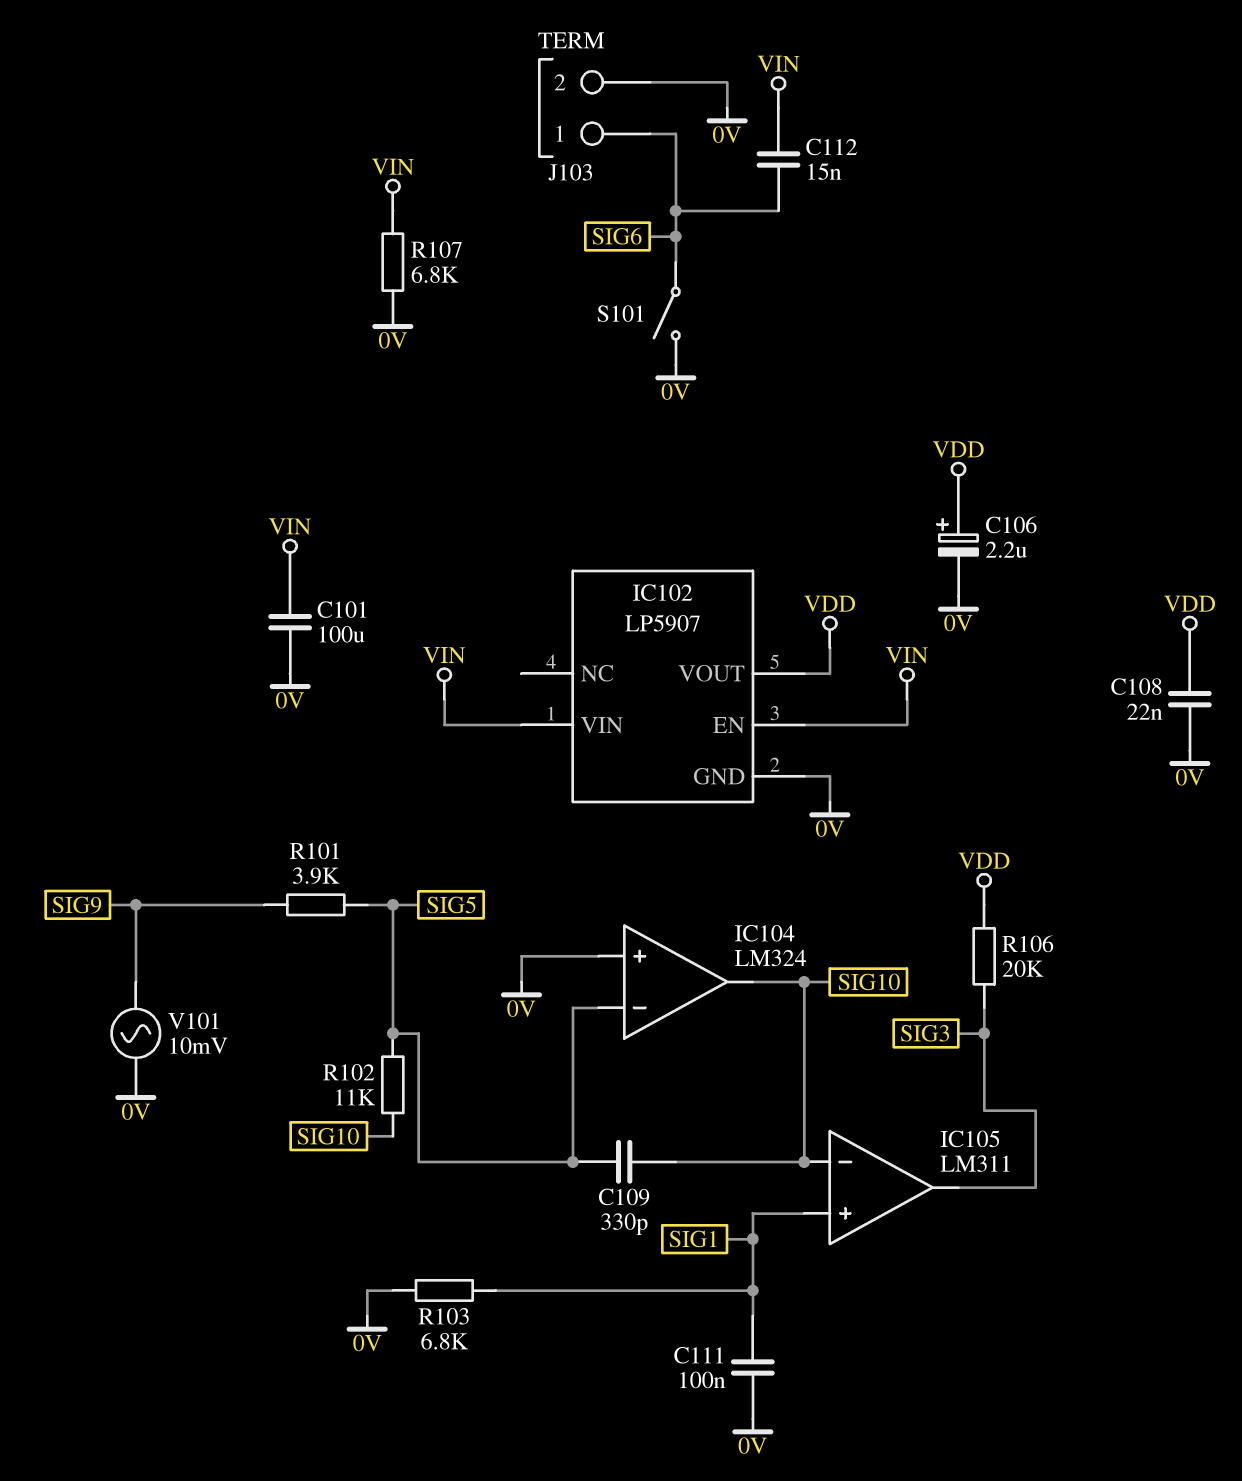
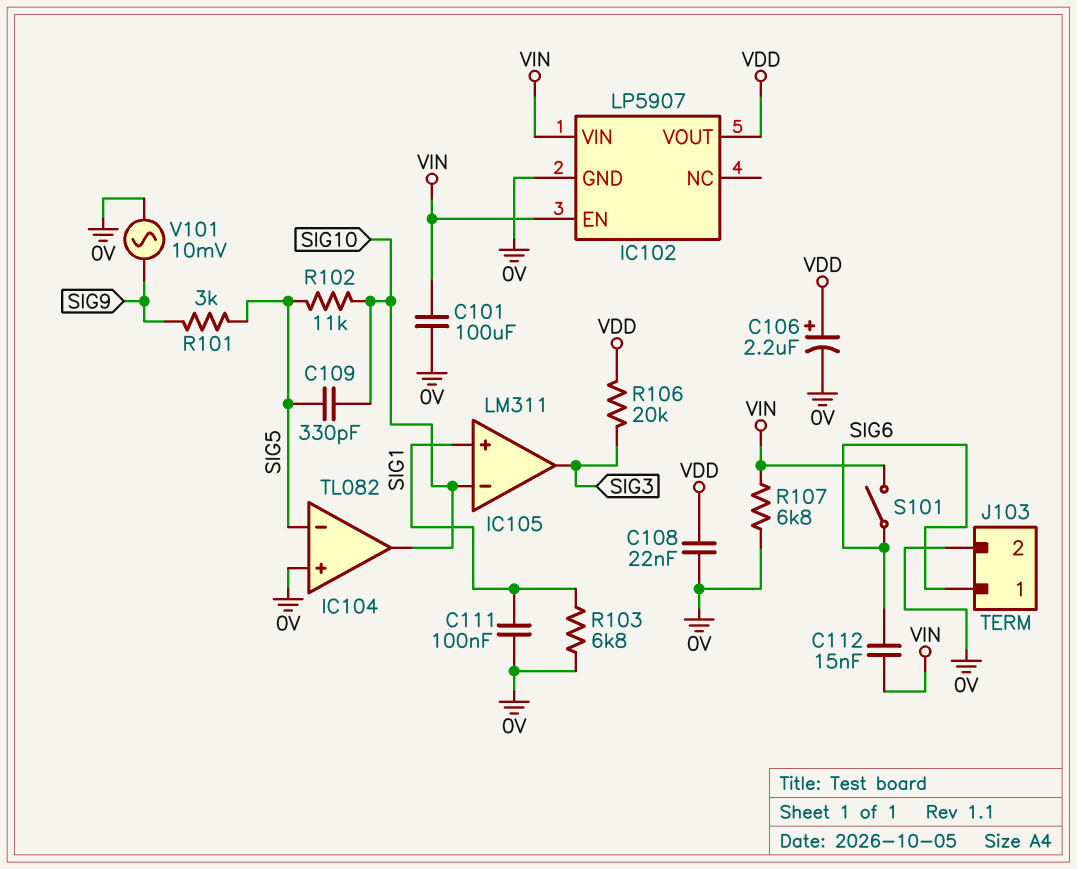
IC104: LM324 -> TL082
R101: 3.9k (SIG5, SIG9) -> 3k (SIG5, SIG9)
S101: switch (0V, SIG6) -> switch (SIG6, VIN)

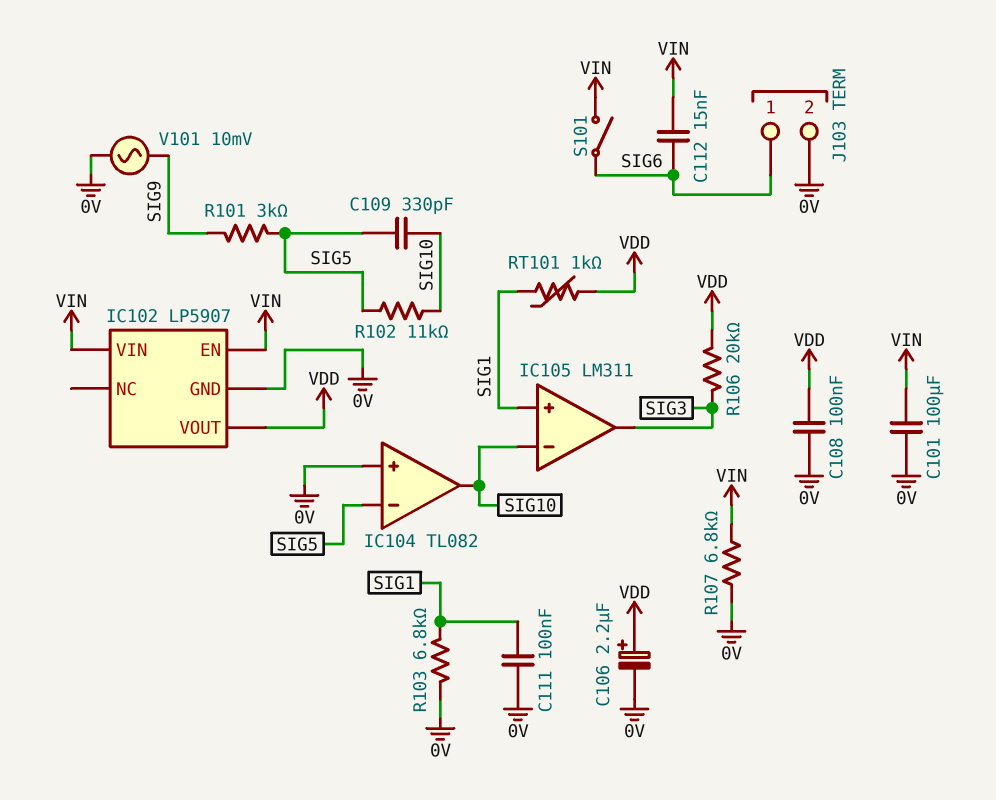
C108: 22nF (0V, VDD) -> 100nF (0V, VDD)
RT101: none -> 1k (SIG1, VDD)

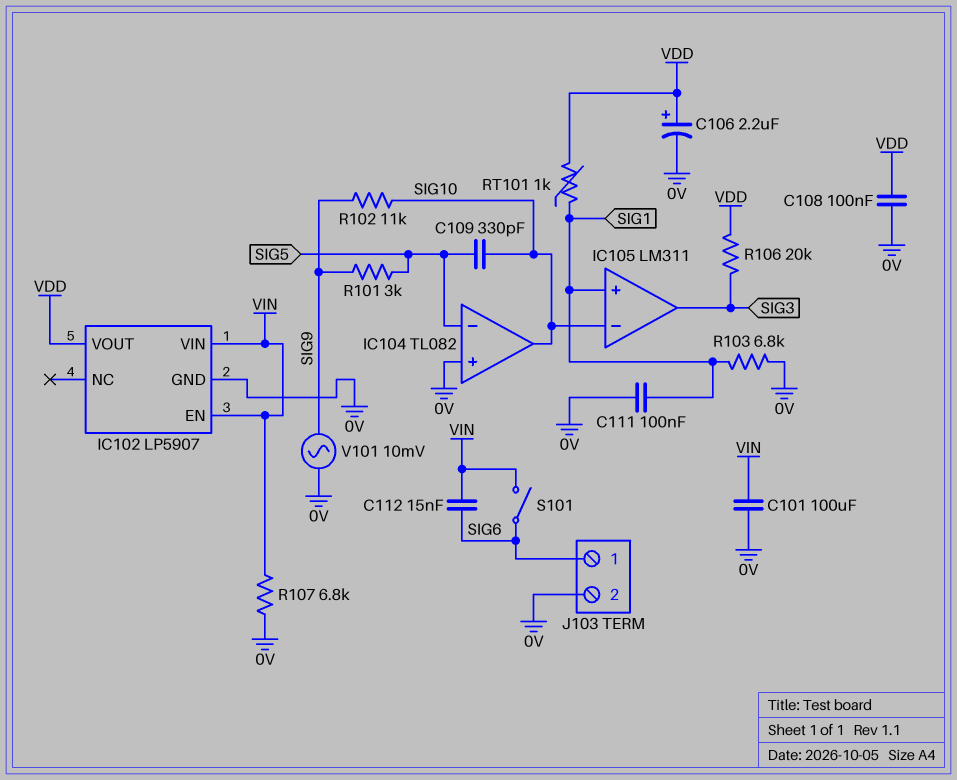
R102: 11k (SIG5, SIG10) -> 11k (SIG9, SIG10)

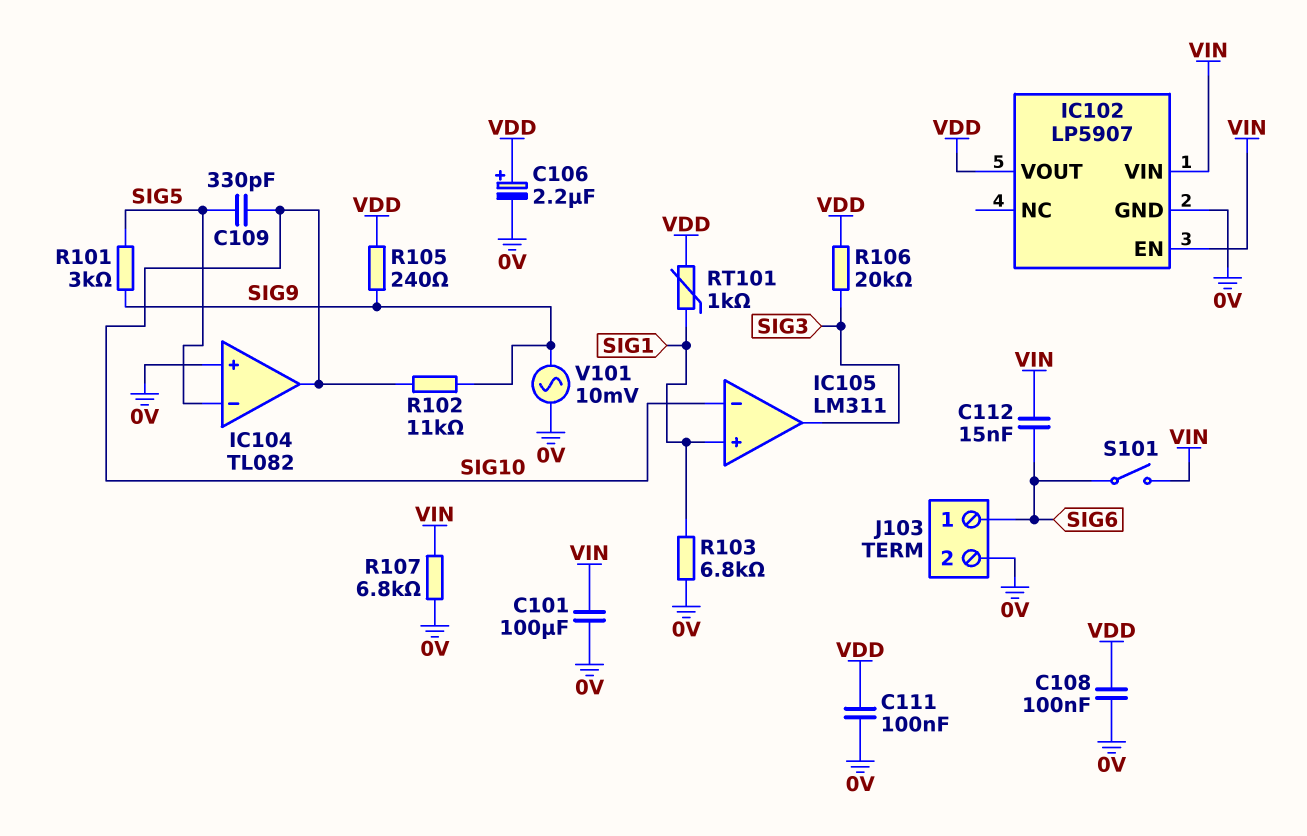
C111: 100nF (0V, SIG1) -> 100nF (0V, VDD)
R105: none -> 240 (SIG9, VDD)

